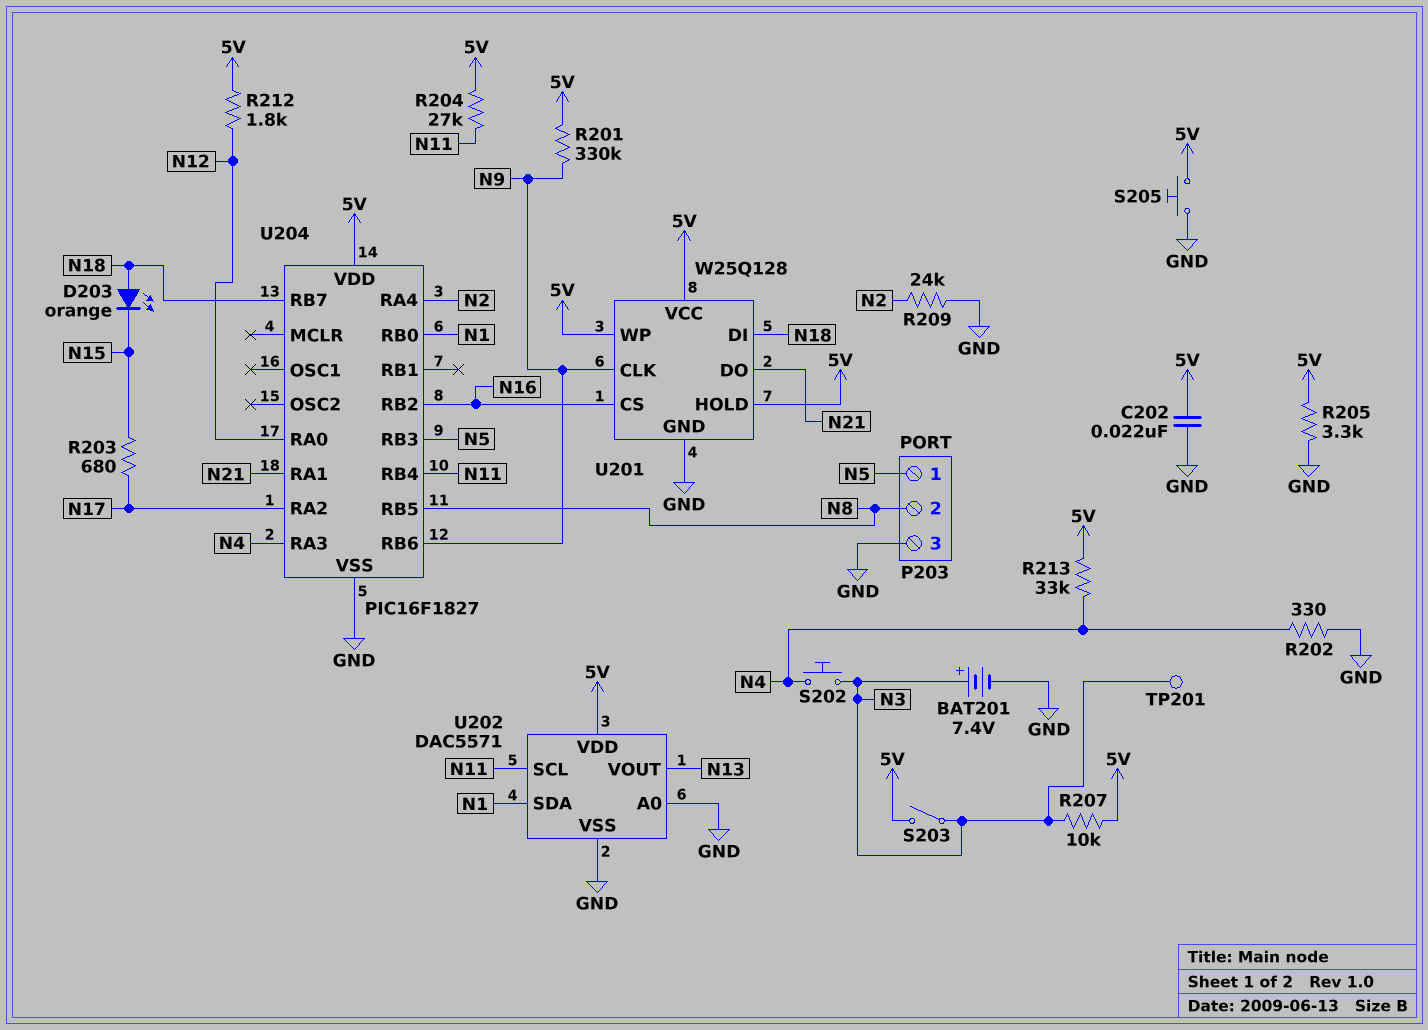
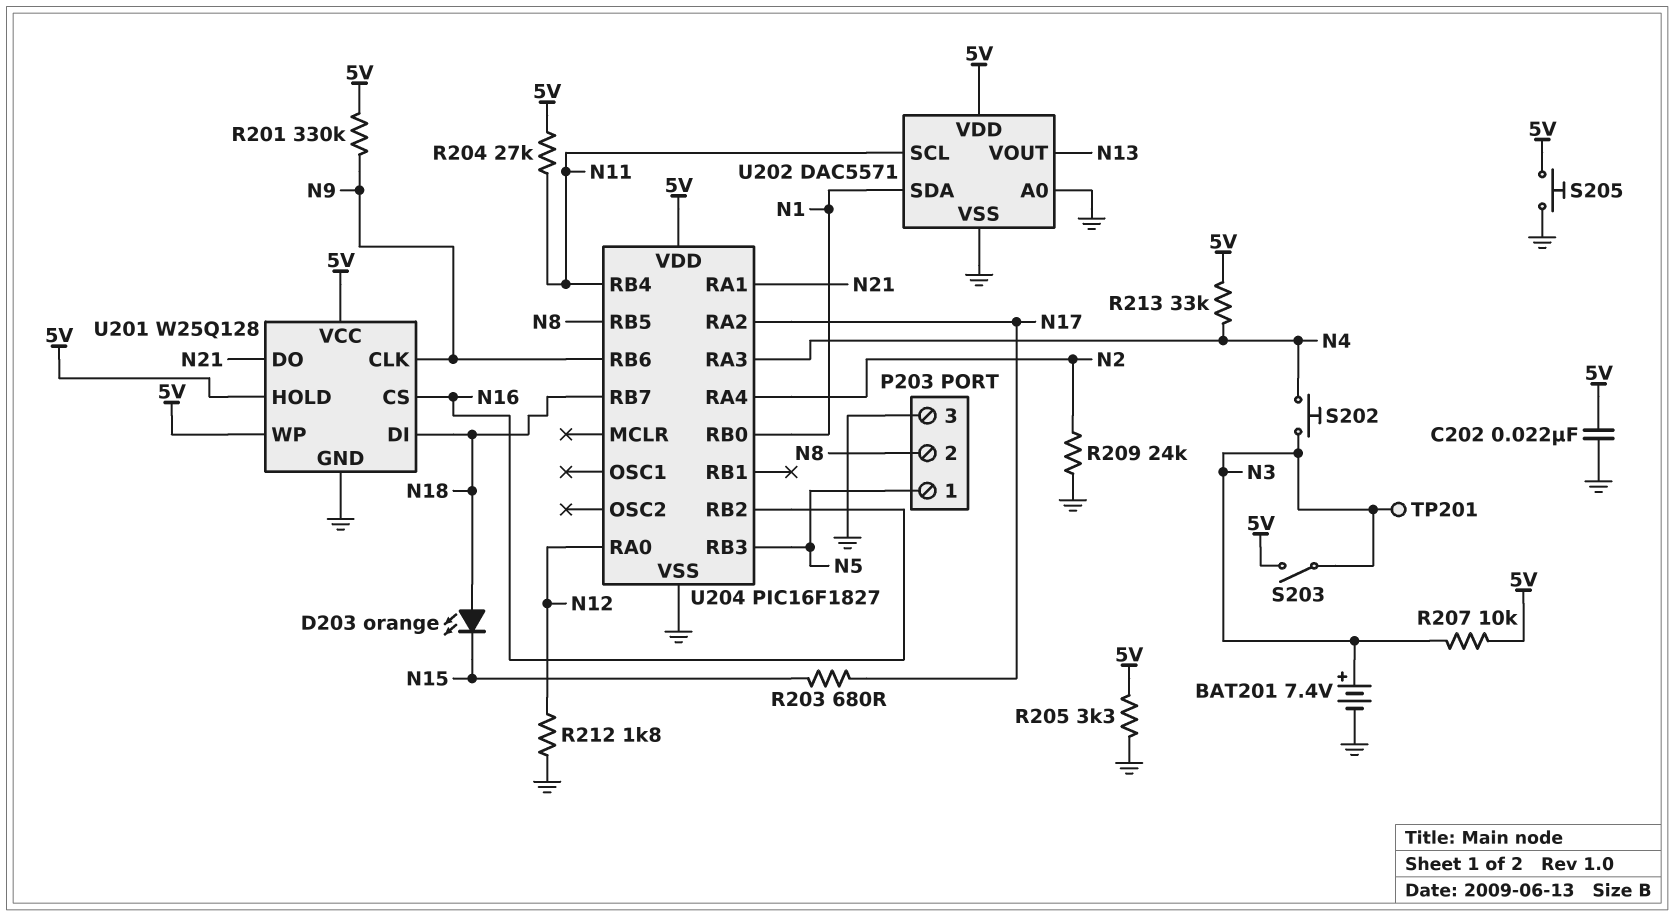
R202: 330 (GND, N4) -> none
R212: 1.8k (5V, N12) -> 1.8k (GND, N12)

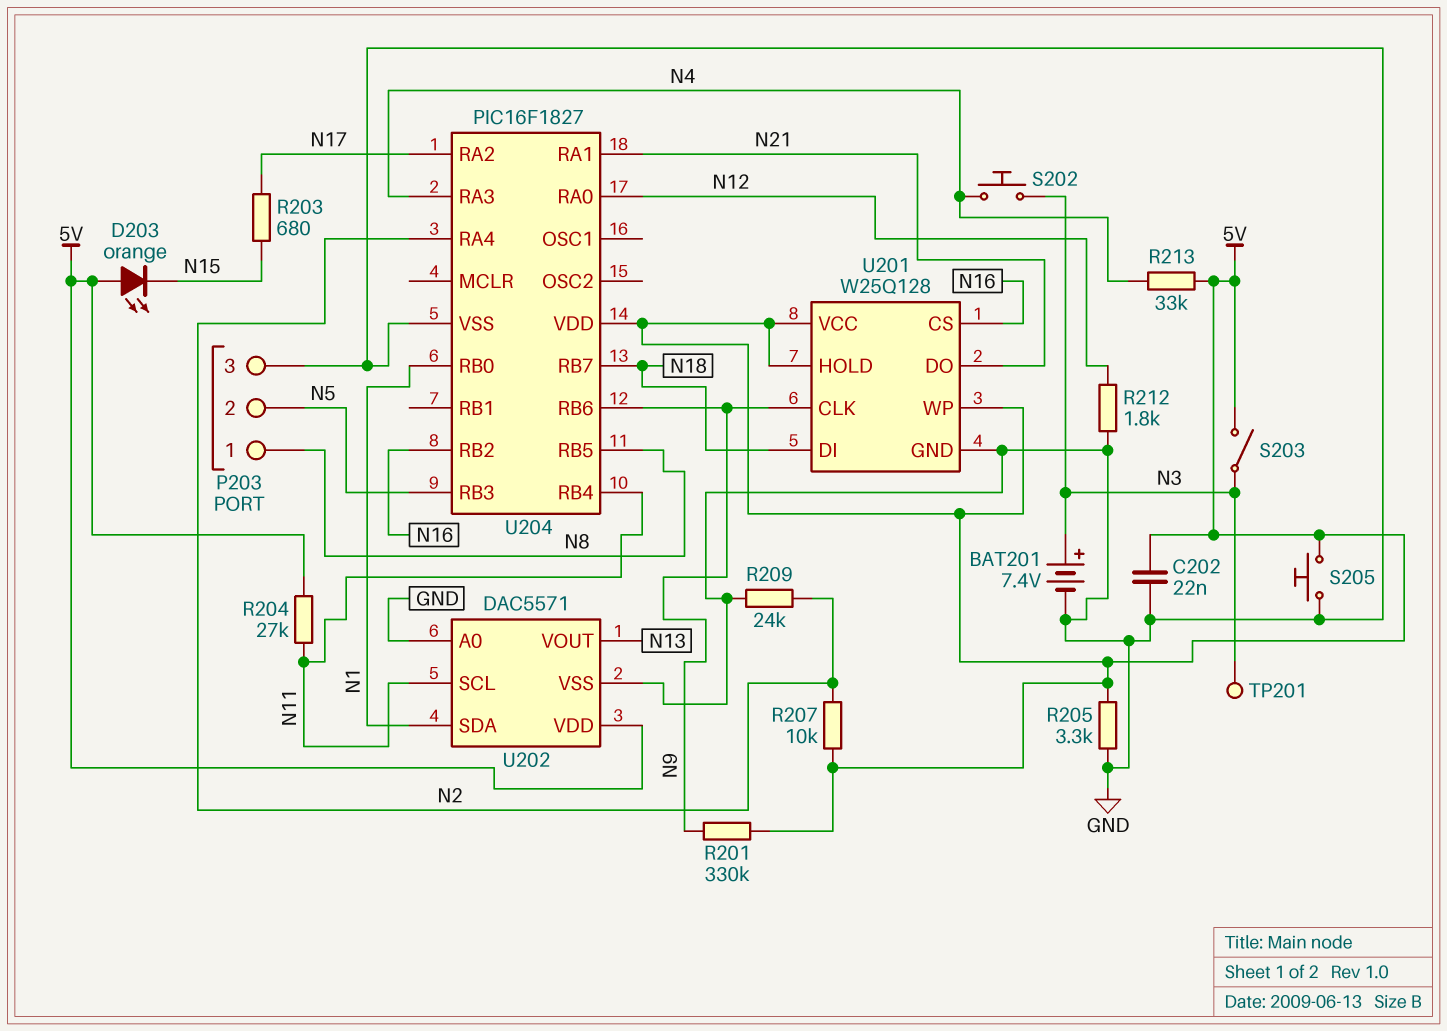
D203: LED orange (A N18, K N15) -> LED orange (A 5V, K N15)
P203 pin 1: N5 -> N8
P203 pin 2: N8 -> N5
R207: 10k (5V, N3) -> 10k (5V, N2)

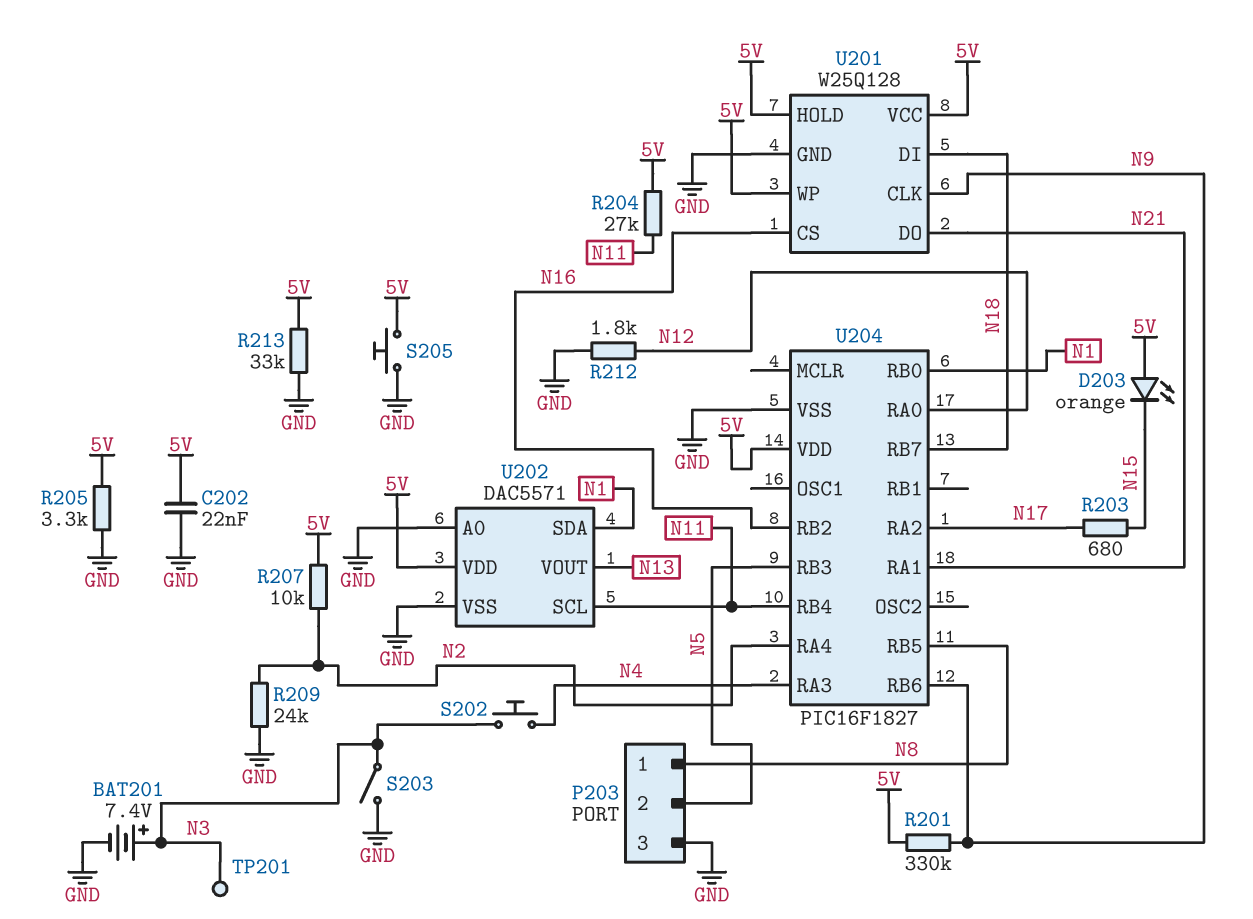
R213: 33k (5V, N4) -> 33k (5V, GND)
S203: switch (5V, N3) -> switch (GND, N3)

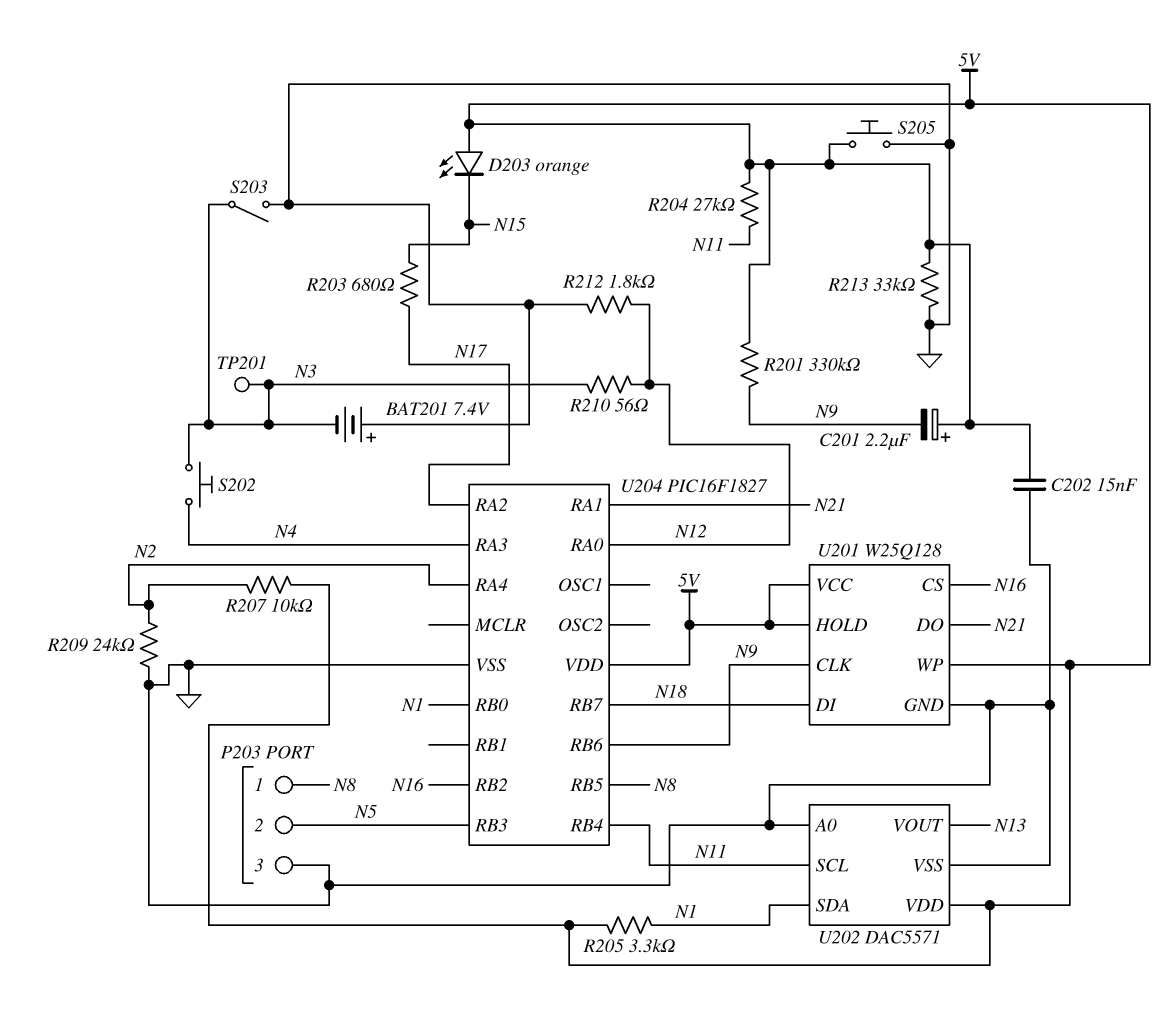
BAT201: 7.4V (plus N3, minus GND) -> 7.4V (plus GND, minus N3)
C201: none -> 2.2uF (plus 5V, minus N9)
C202: 22nF (5V, GND) -> 15nF (5V, GND)
R205: 3.3k (5V, GND) -> 3.3k (5V, N1)
R210: none -> 56 (N3, N12)

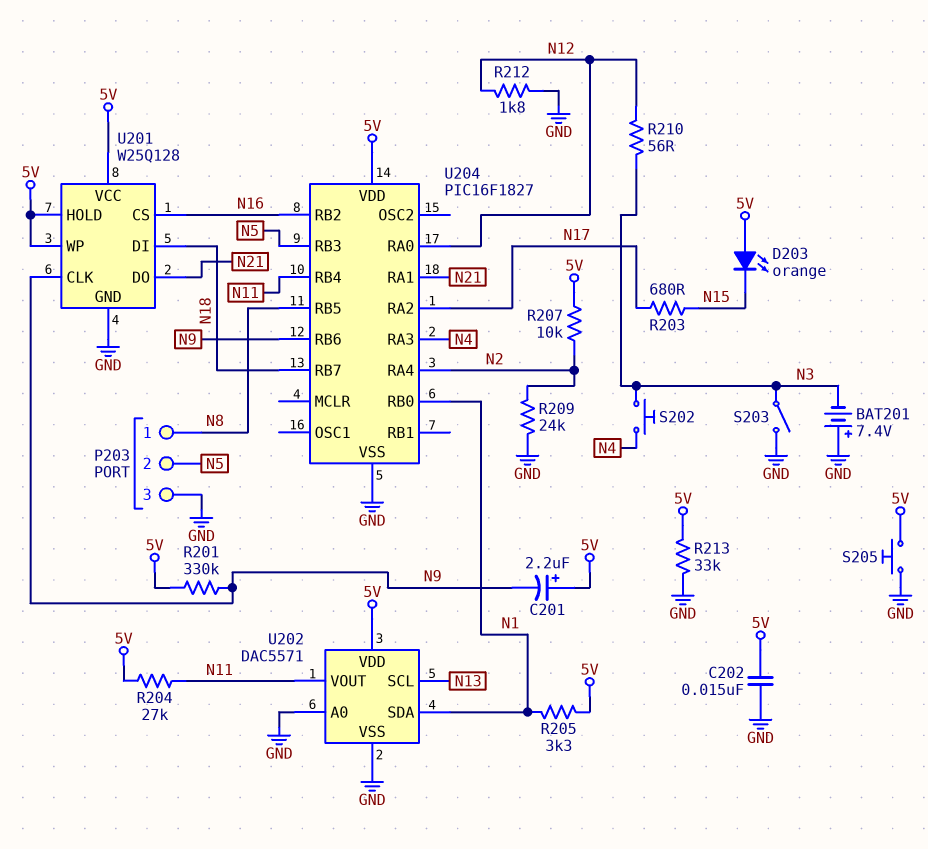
TP201: test point (N3) -> none
U202 pin SCL: N11 -> N13
U202 pin VOUT: N13 -> N11

